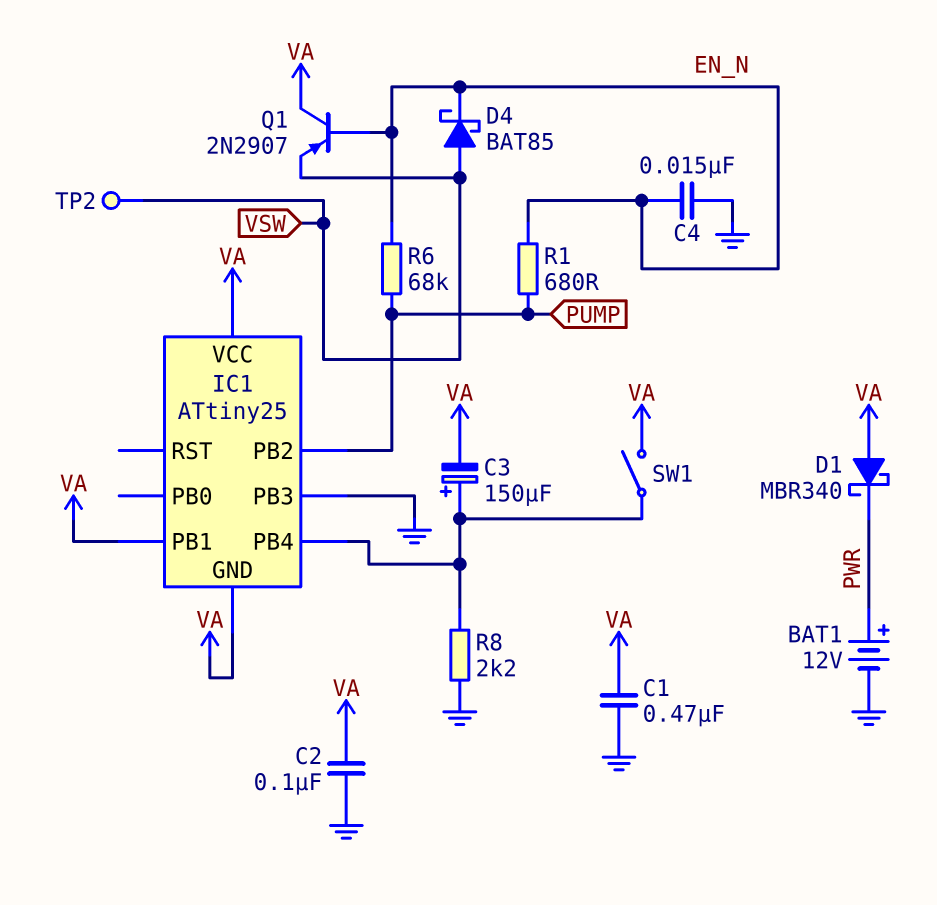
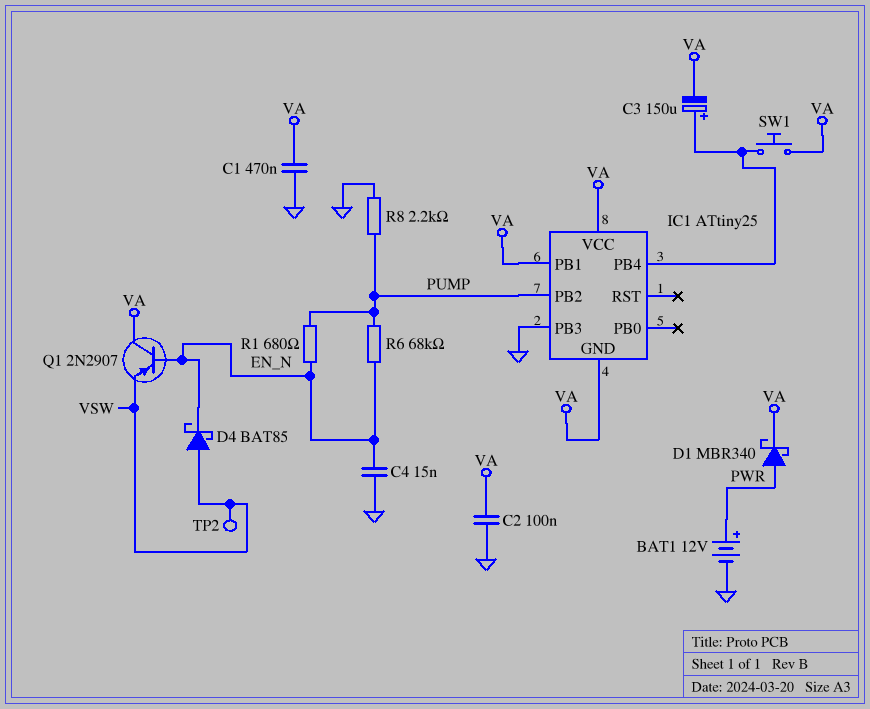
D1: schottky MBR340 (A VA, K PWR) -> schottky MBR340 (A PWR, K VA)
R8: 2.2k (GND, IC1/PB4) -> 2.2k (GND, PUMP)
SW1: switch (IC1/PB4, VA) -> button (IC1/PB4, VA)

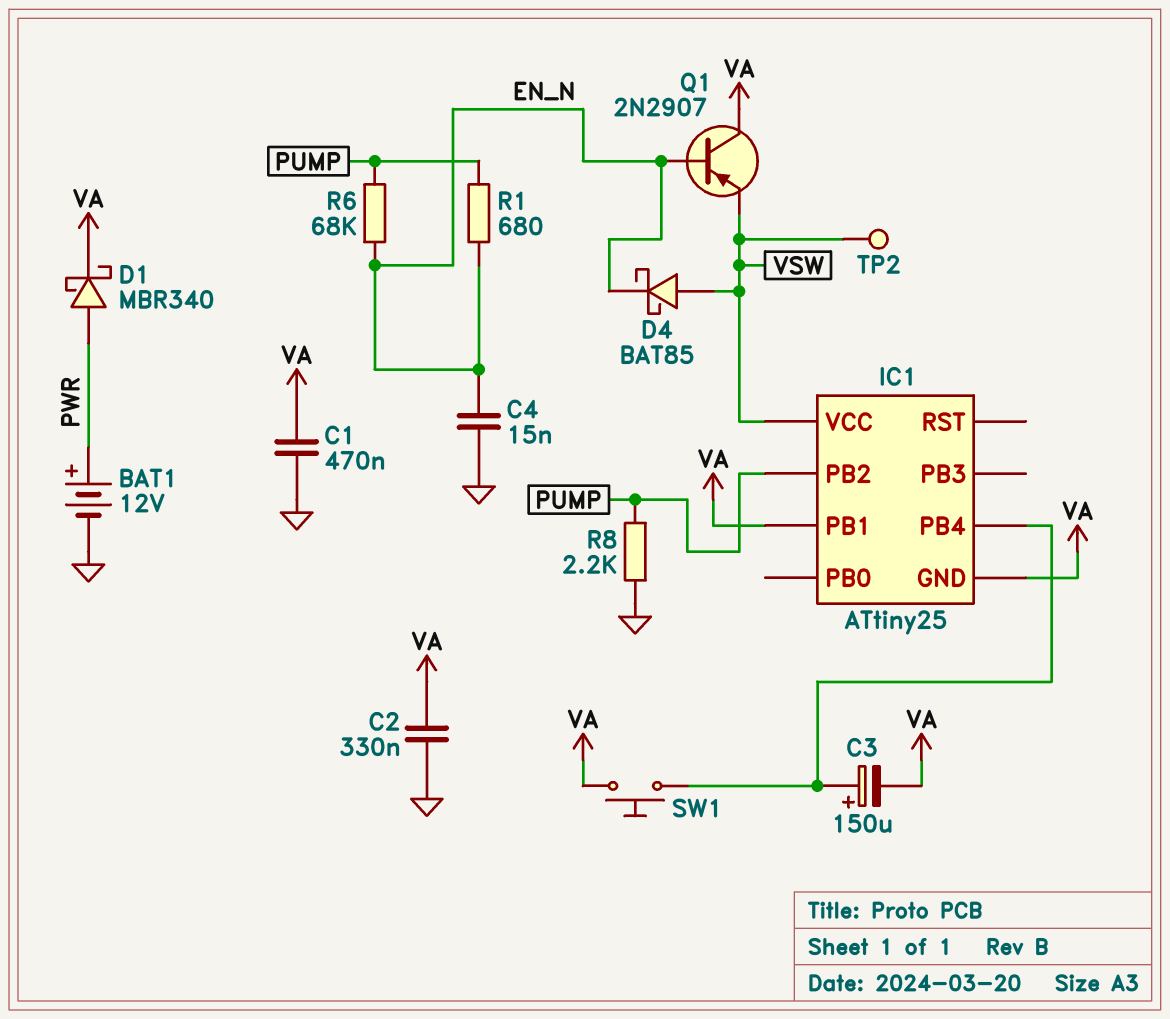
C2: 100nF (GND, VA) -> 330nF (GND, VA)
IC1 pin PB3: GND -> none
IC1 pin VCC: VA -> VSW

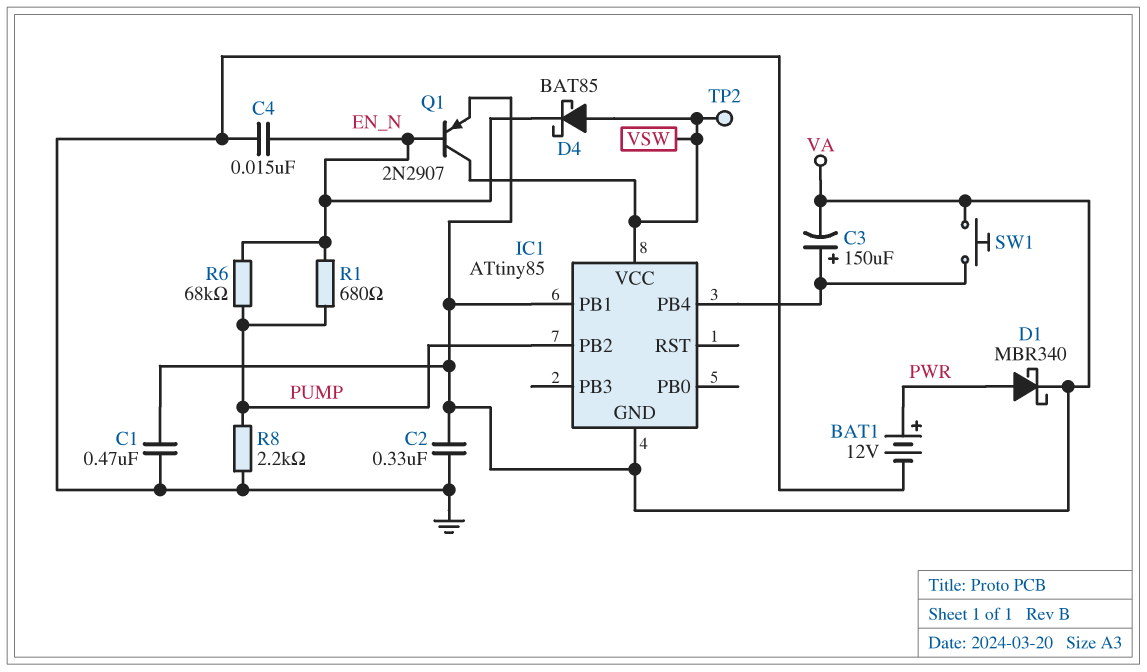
IC1: ATtiny25 -> ATtiny85
Q1: PNP 2N2907 (B EN_N, C VA, E VSW) -> PNP 2N2907 (B EN_N, C VSW, E VA)

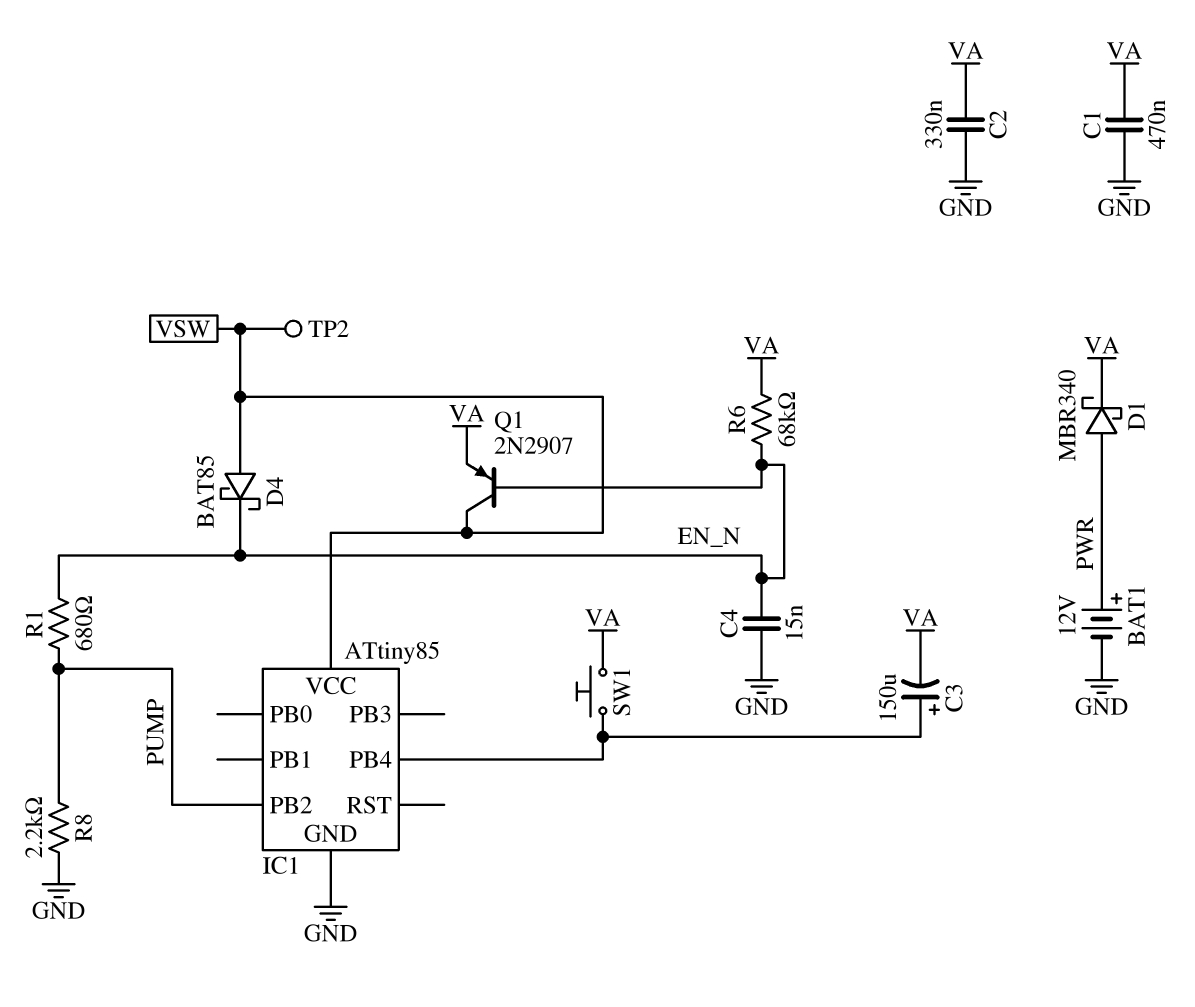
IC1 pin GND: VA -> GND
IC1 pin PB1: VA -> none
R6: 68k (EN_N, PUMP) -> 68k (EN_N, VA)

